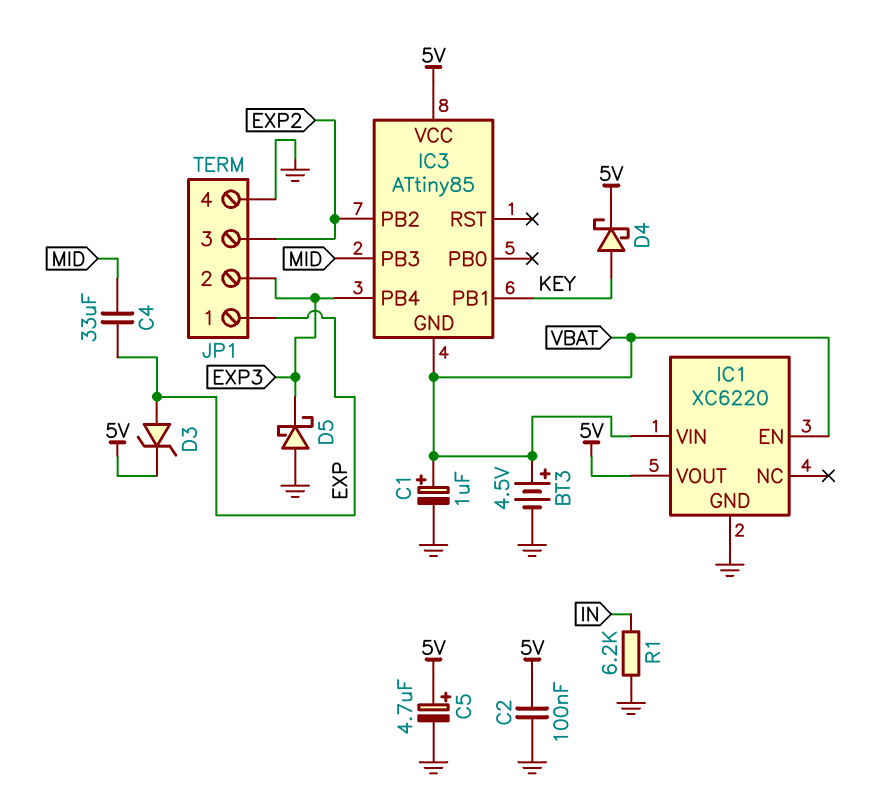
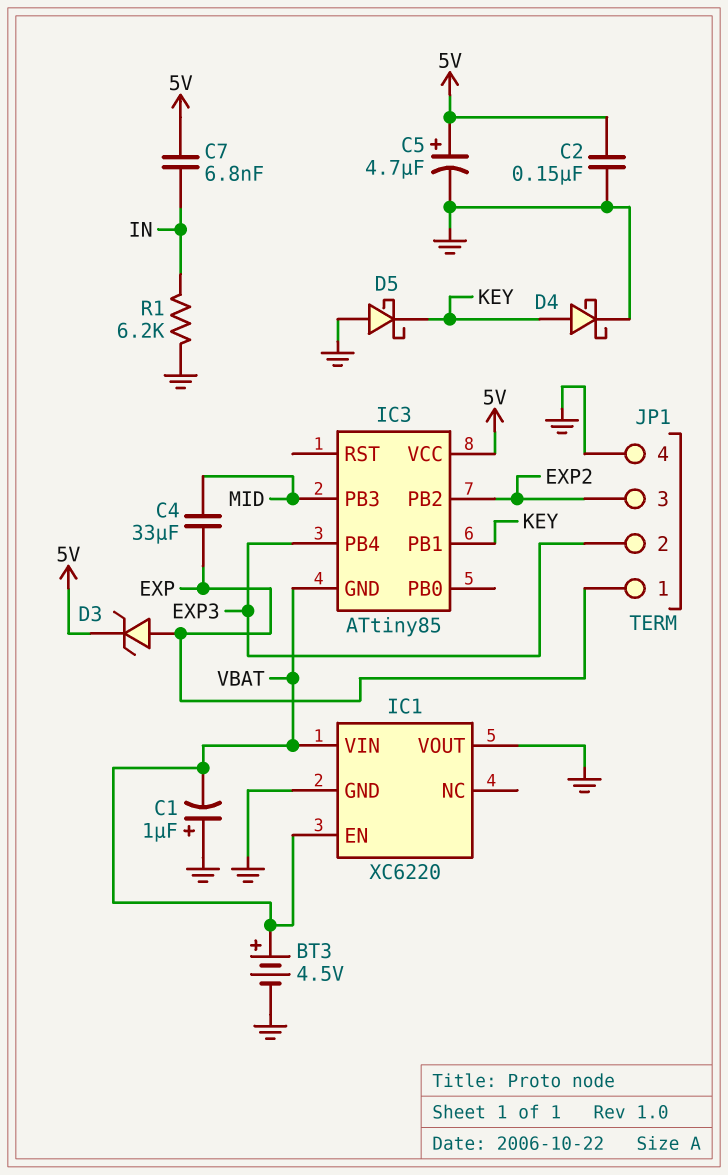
C1: 1uF (plus VBAT, minus GND) -> 1uF (plus GND, minus VBAT)
C2: 100nF (5V, GND) -> 150nF (5V, GND)
C7: none -> 6.8nF (5V, IN)
D4: schottky (A KEY, K 5V) -> schottky (A KEY, K GND)
D5: schottky (A GND, K EXP3) -> schottky (A GND, K KEY)
IC1 pin VOUT: 5V -> GND

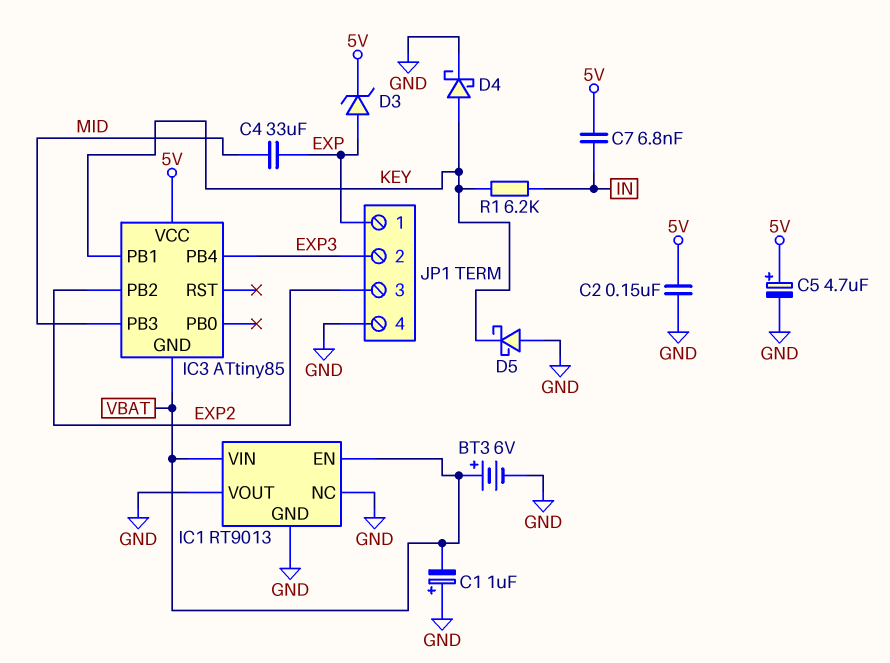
BT3: 4.5V (plus VBAT, minus GND) -> 6V (plus VBAT, minus GND)
IC1: XC6220 -> RT9013
IC1 pin NC: none -> GND
R1: 6.2k (GND, IN) -> 6.2k (IN, KEY)

